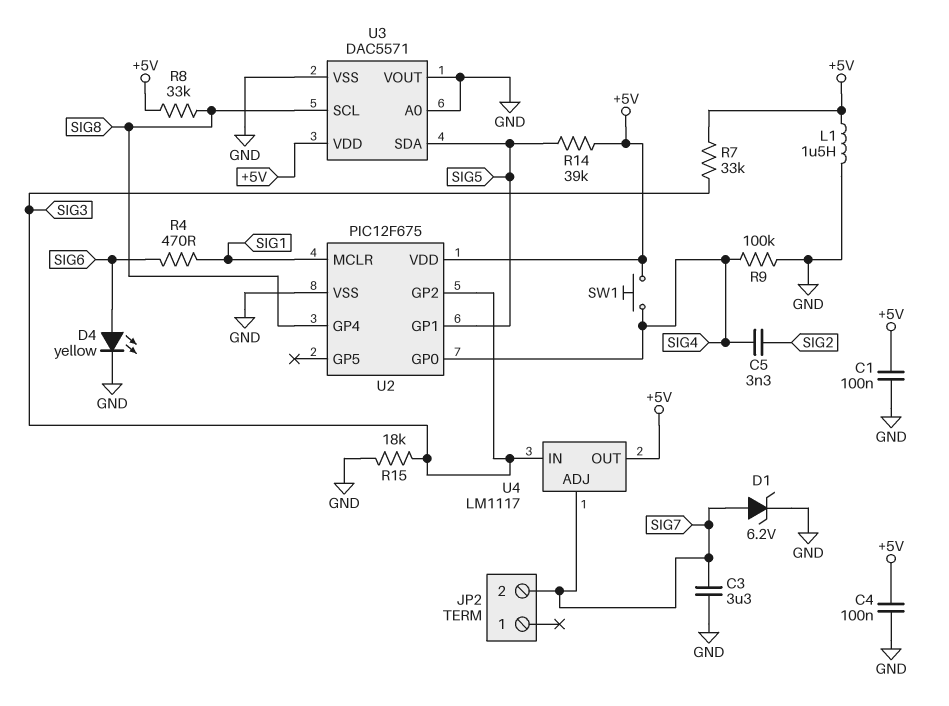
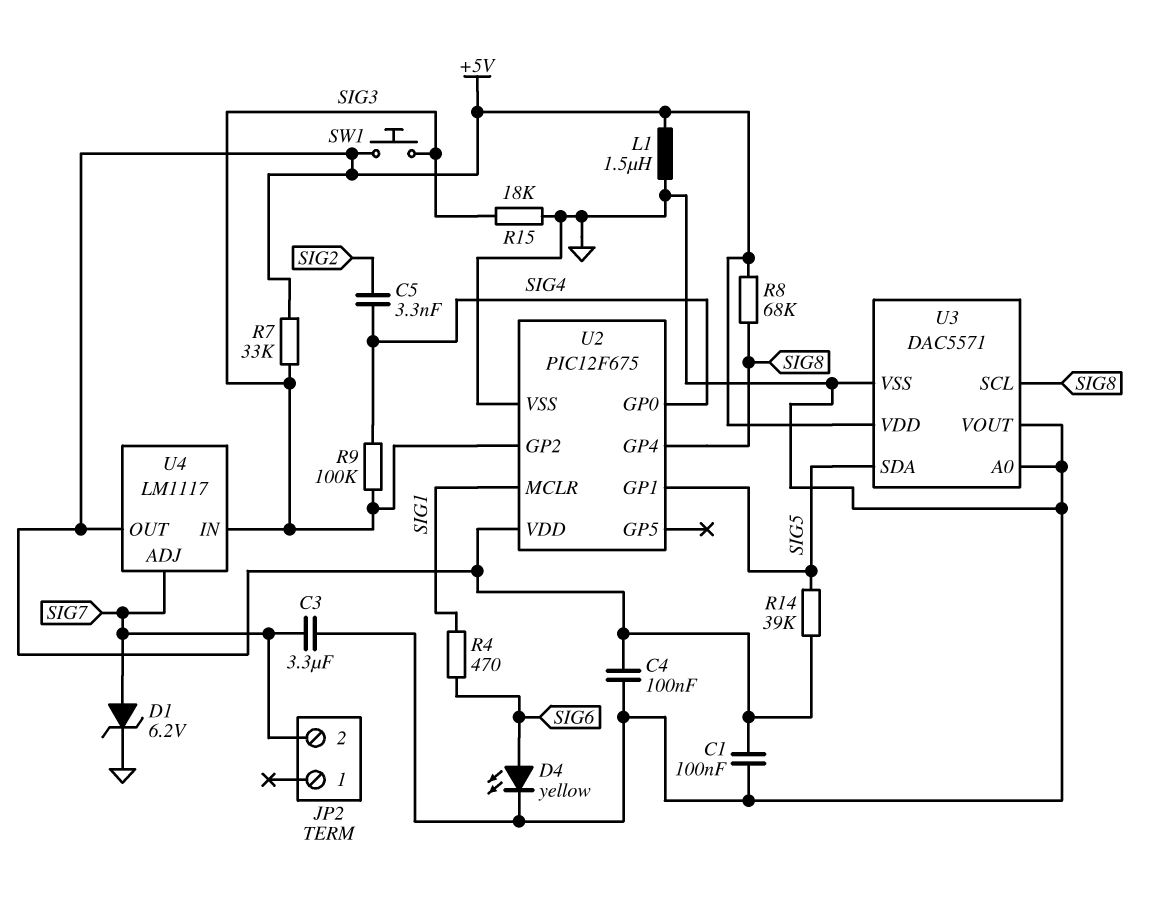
R8: 33k (+5V, SIG8) -> 68k (+5V, SIG8)
R9: 100k (GND, SIG4) -> 100k (SIG3, SIG4)
SW1: button (+5V, SIG4) -> button (+5V, SIG3)

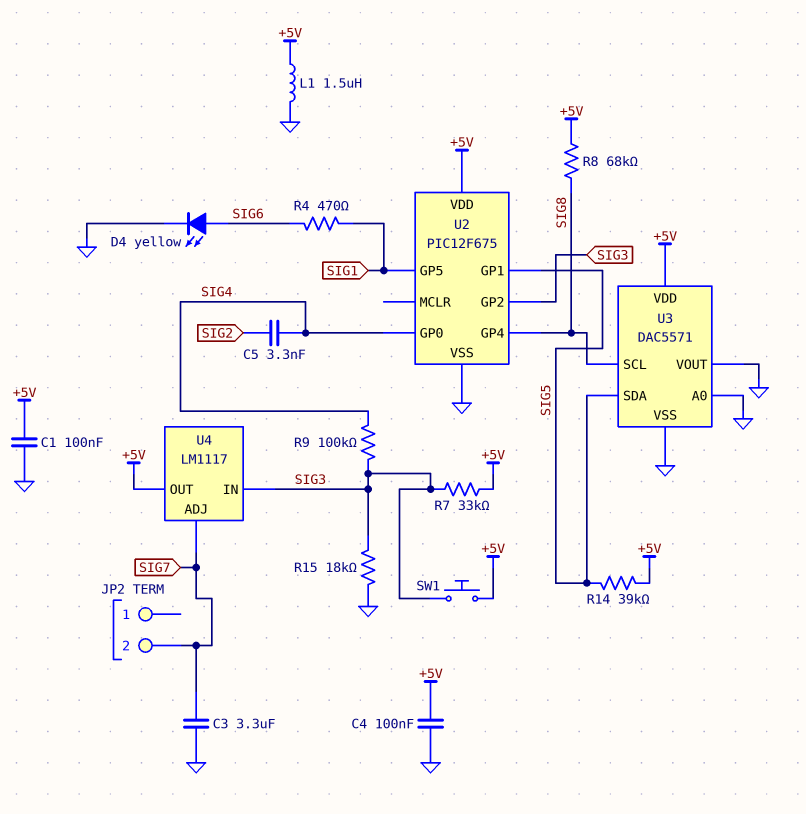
D1: zener 6.2V (A SIG7, K GND) -> none
U2 pin GP5: none -> SIG1
U2 pin MCLR: SIG1 -> none

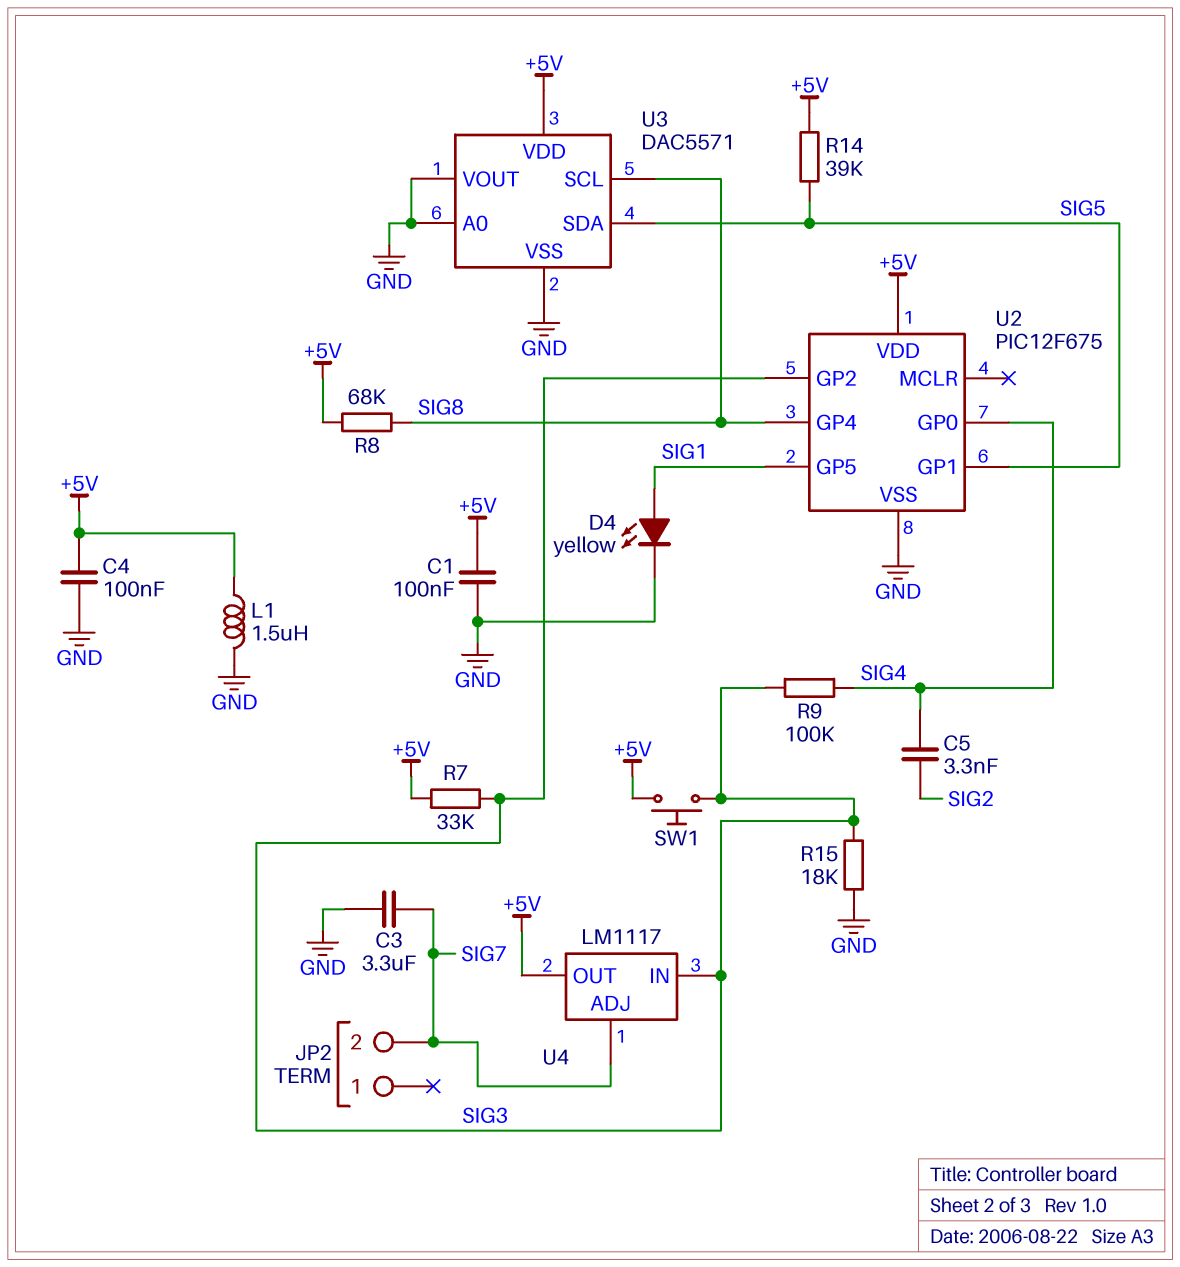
D4: LED yellow (A SIG6, K GND) -> LED yellow (A SIG1, K GND)
R4: 470 (SIG1, SIG6) -> none

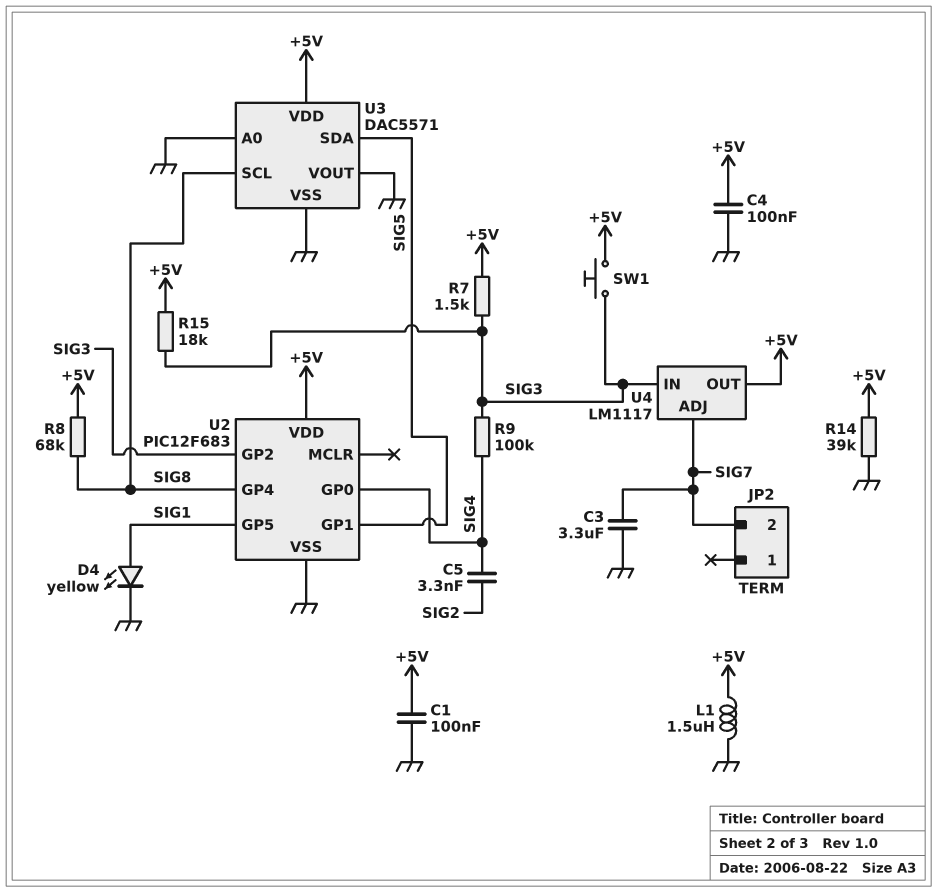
R7: 33k (+5V, SIG3) -> 1.5k (+5V, SIG3)
R14: 39k (+5V, SIG5) -> 39k (+5V, GND)
R15: 18k (GND, SIG3) -> 18k (+5V, SIG3)
U2: PIC12F675 -> PIC12F683

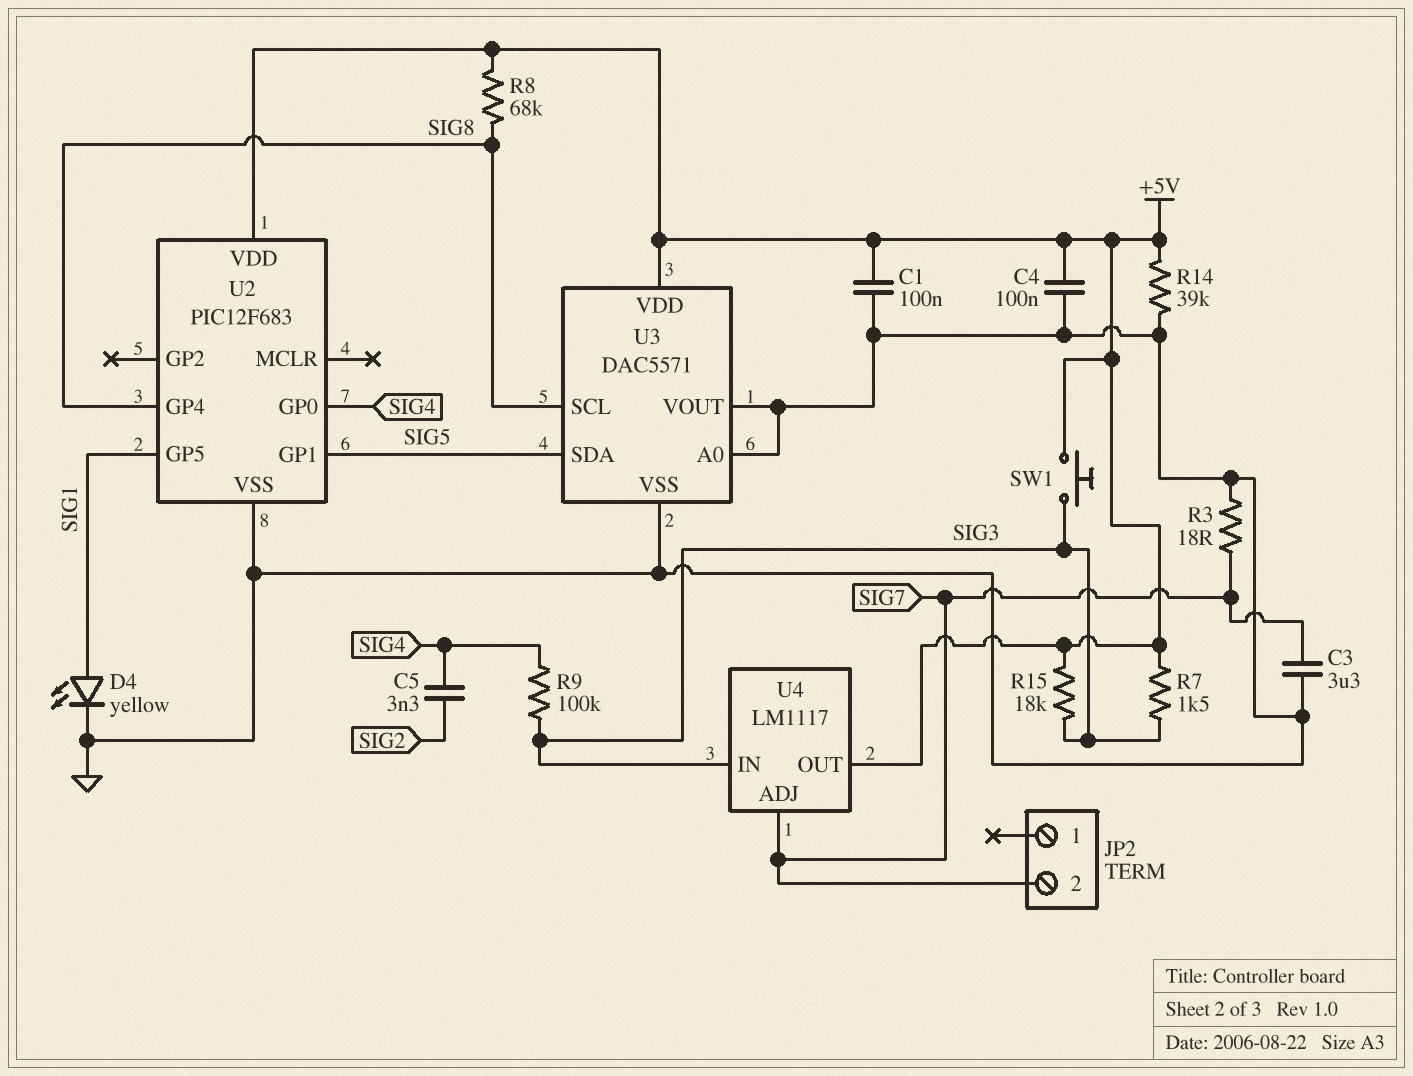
L1: 1.5uH (+5V, GND) -> none
R3: none -> 18 (GND, SIG7)
U2 pin GP2: SIG3 -> none

